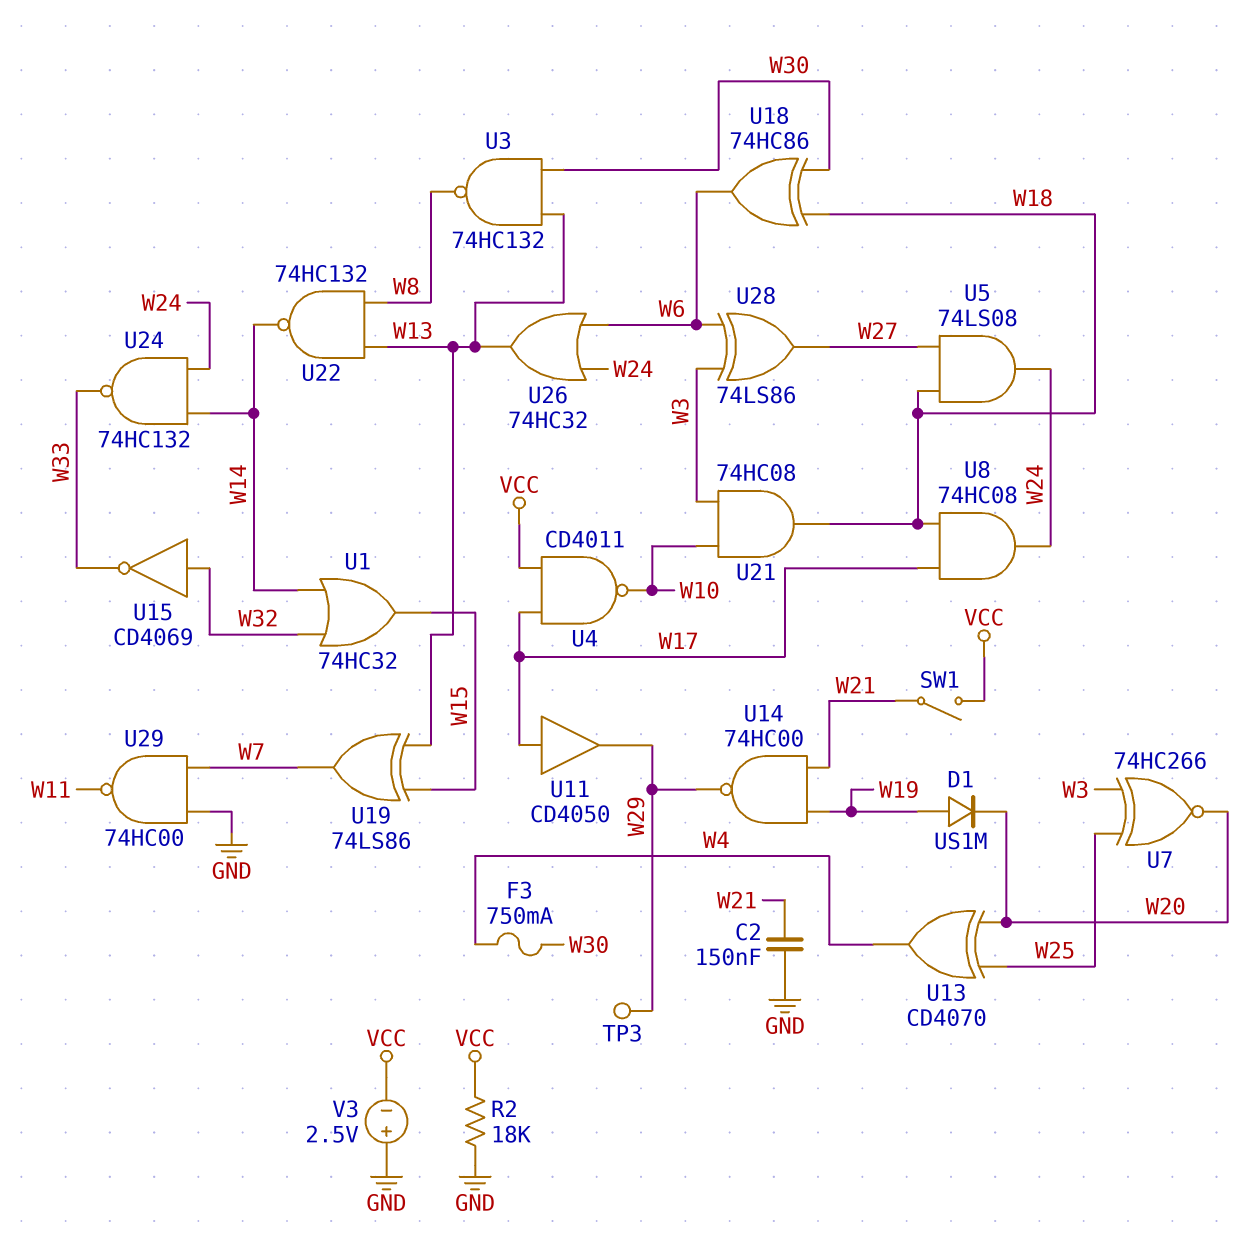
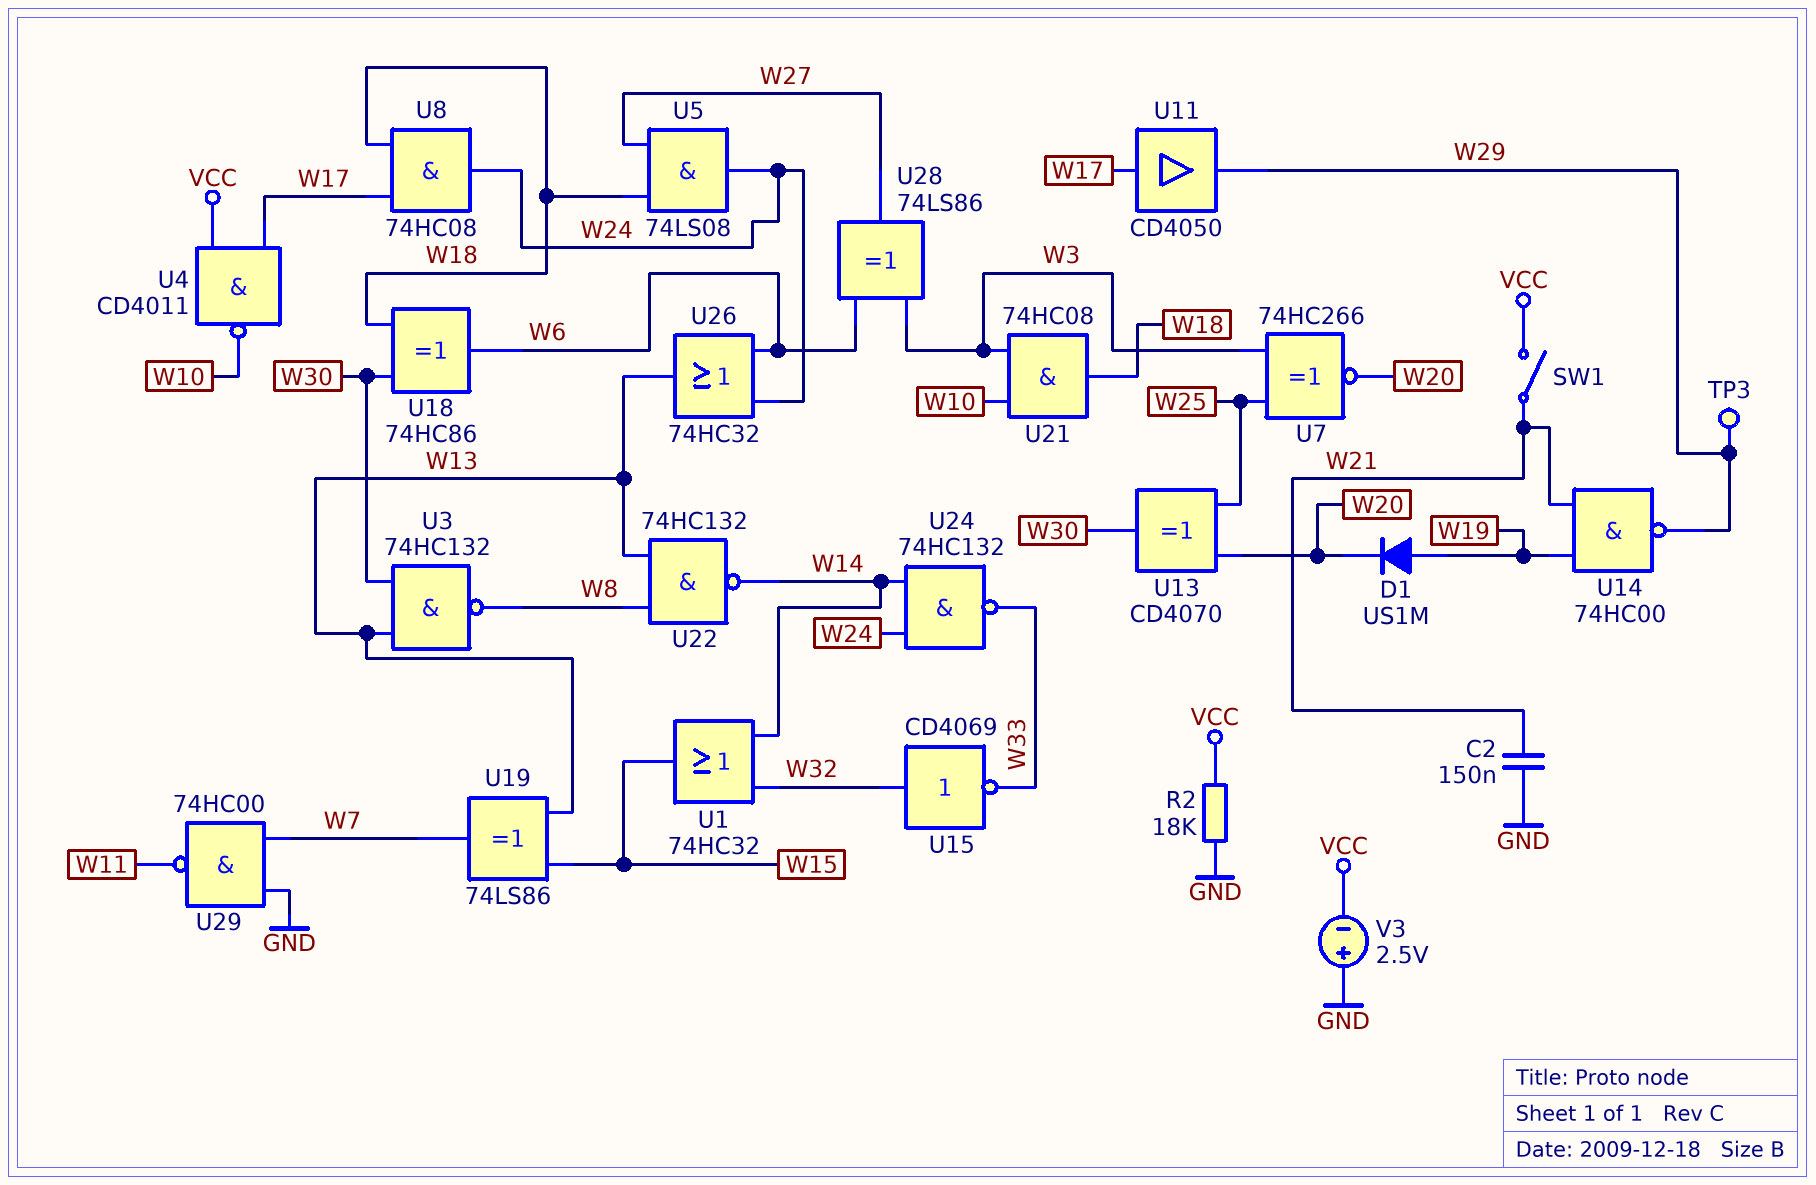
F3: 750mA (W4, W30) -> none
U13: XOR CD4070 (in W20, in W25, out W4) -> XOR CD4070 (in W20, in W25, out W30)

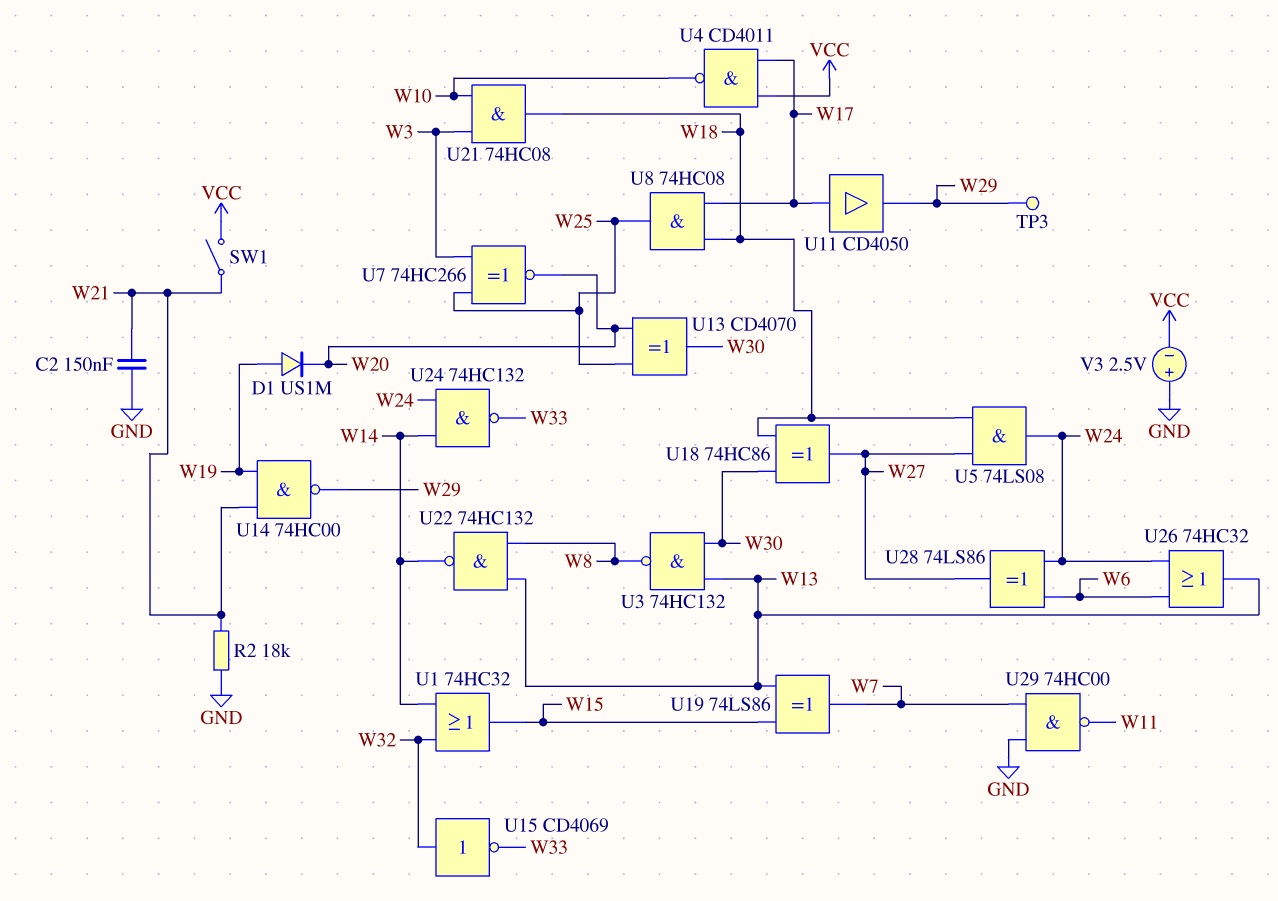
R2: 18k (GND, VCC) -> 18k (GND, W21)
U8: AND 74HC08 (in W17, in W18, out W24) -> AND 74HC08 (in W17, in W18, out W25)
U18: XOR 74HC86 (in W18, in W30, out W6) -> XOR 74HC86 (in W18, in W30, out W27)
U28: XOR 74LS86 (in W3, in W6, out W27) -> XOR 74LS86 (in W6, in W24, out W27)

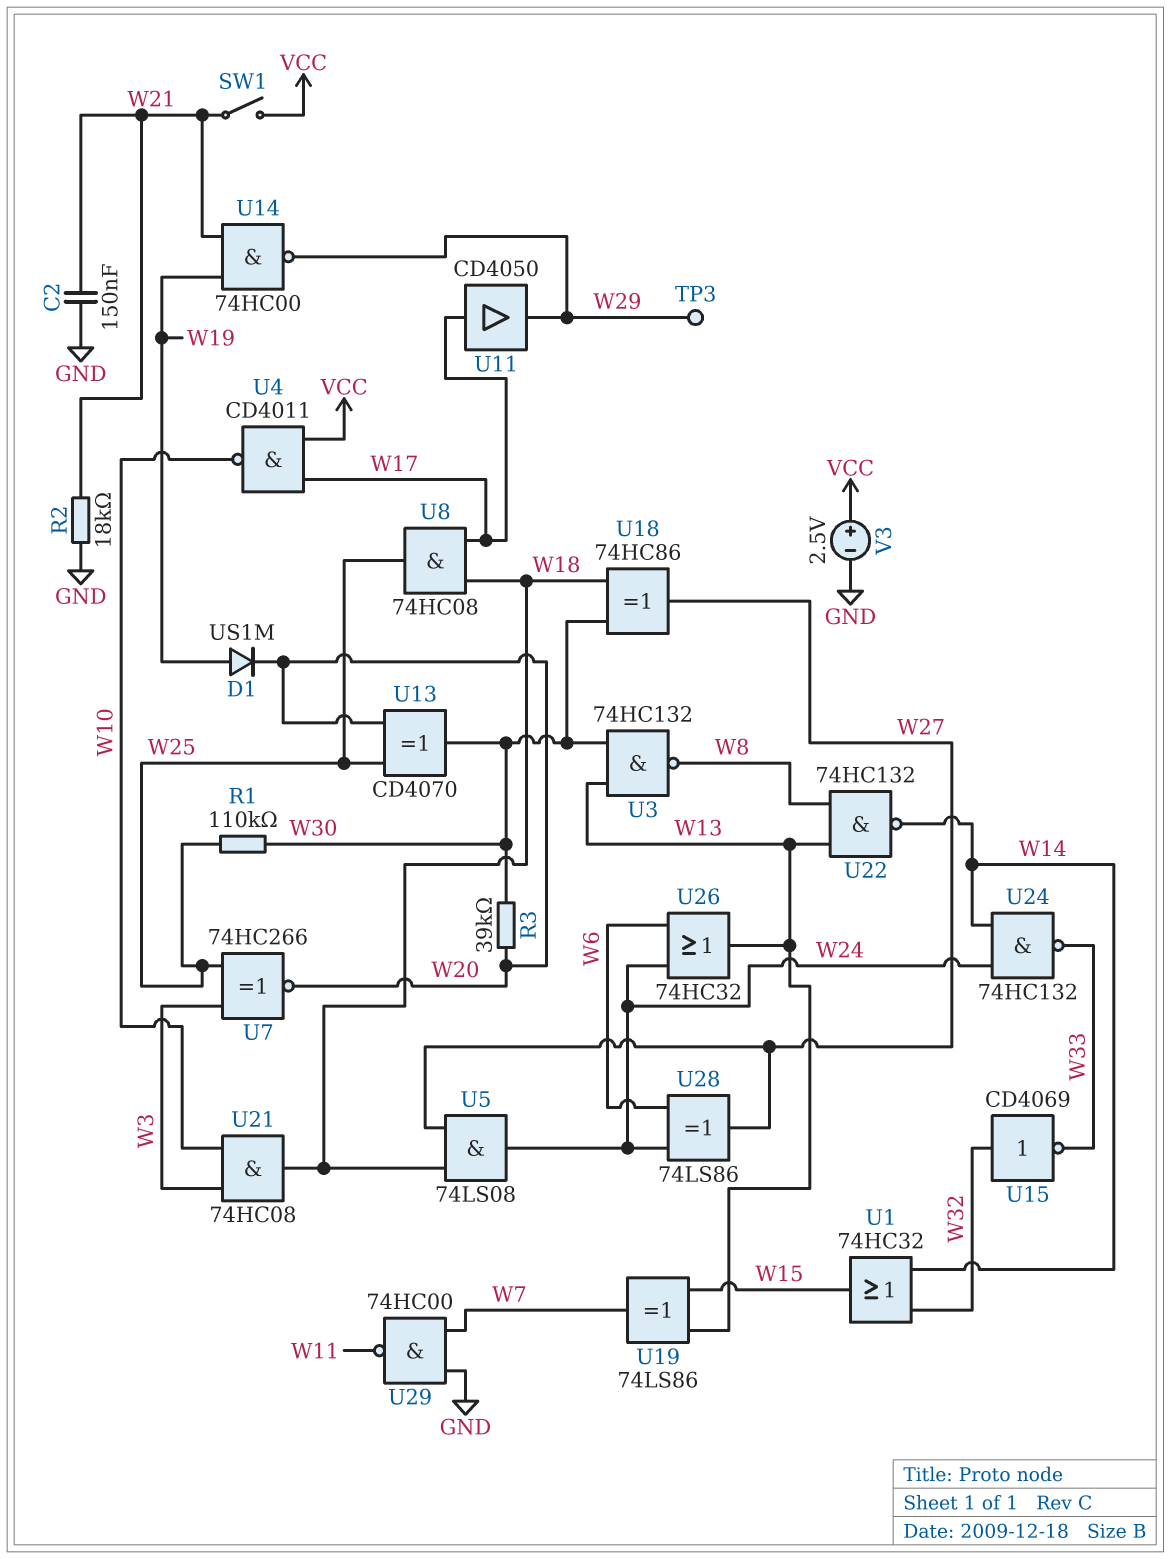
R1: none -> 110k (W25, W30)
R3: none -> 39k (W20, W30)
V3: 2.5V (plus GND, minus VCC) -> 2.5V (plus VCC, minus GND)

